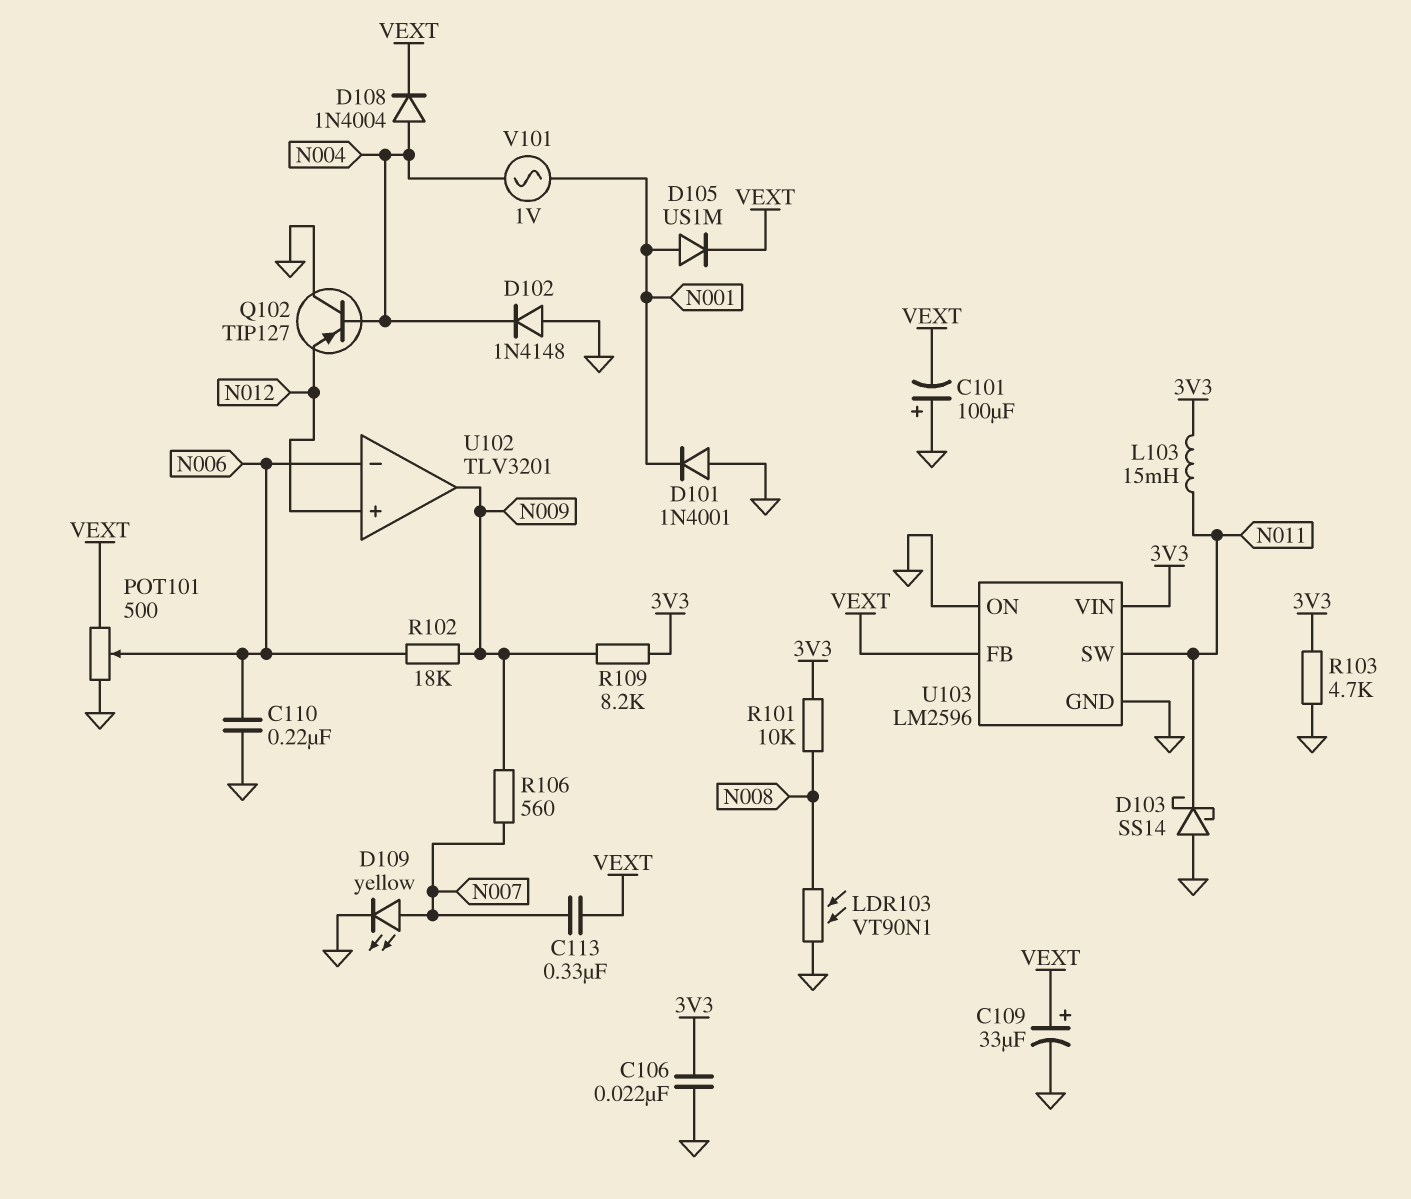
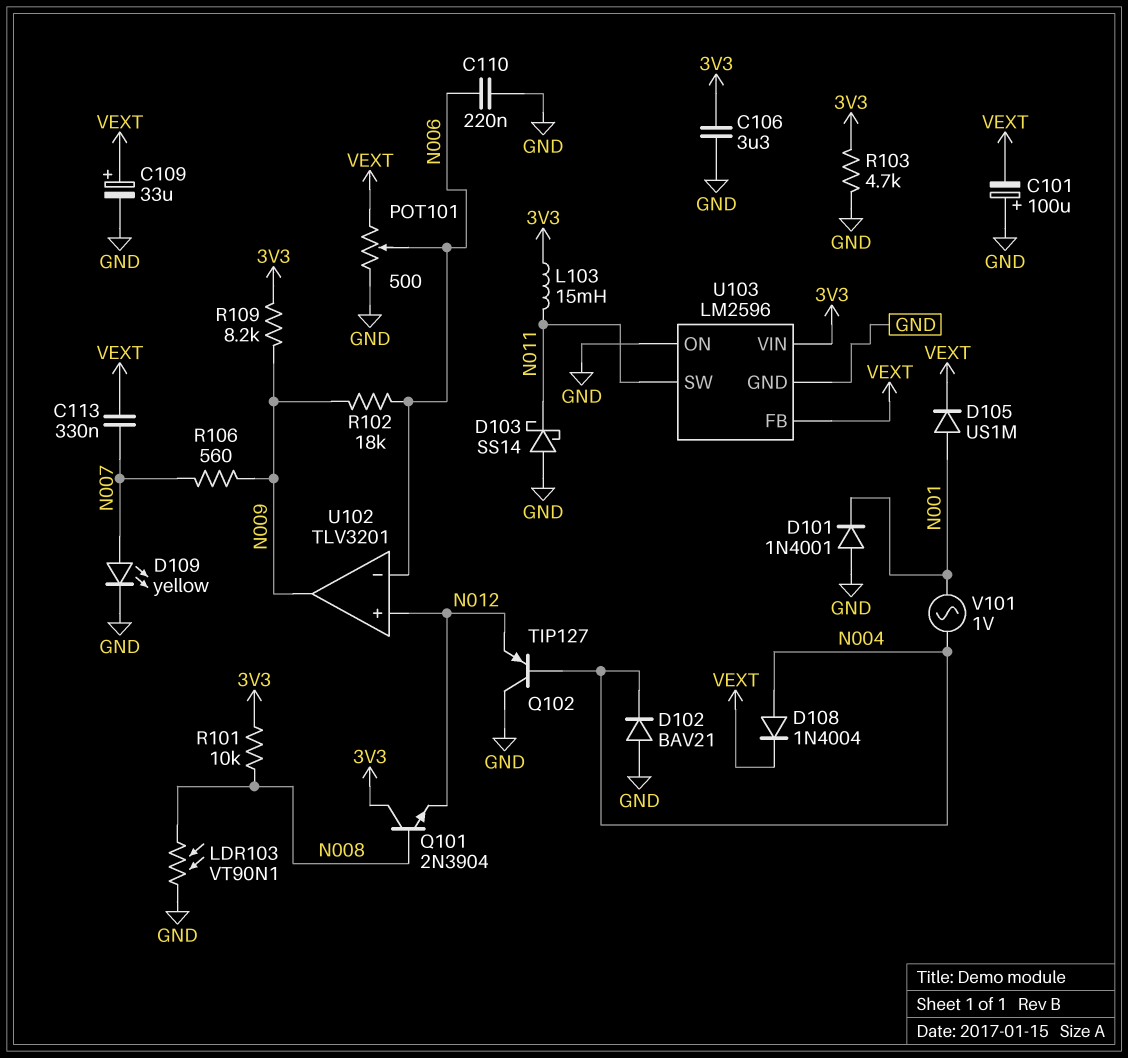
C106: 22nF (3V3, GND) -> 3.3uF (3V3, GND)
D102: diode 1N4148 (A GND, K N004) -> diode BAV21 (A GND, K N004)
Q101: none -> NPN 2N3904 (B N008, C 3V3, E N012)

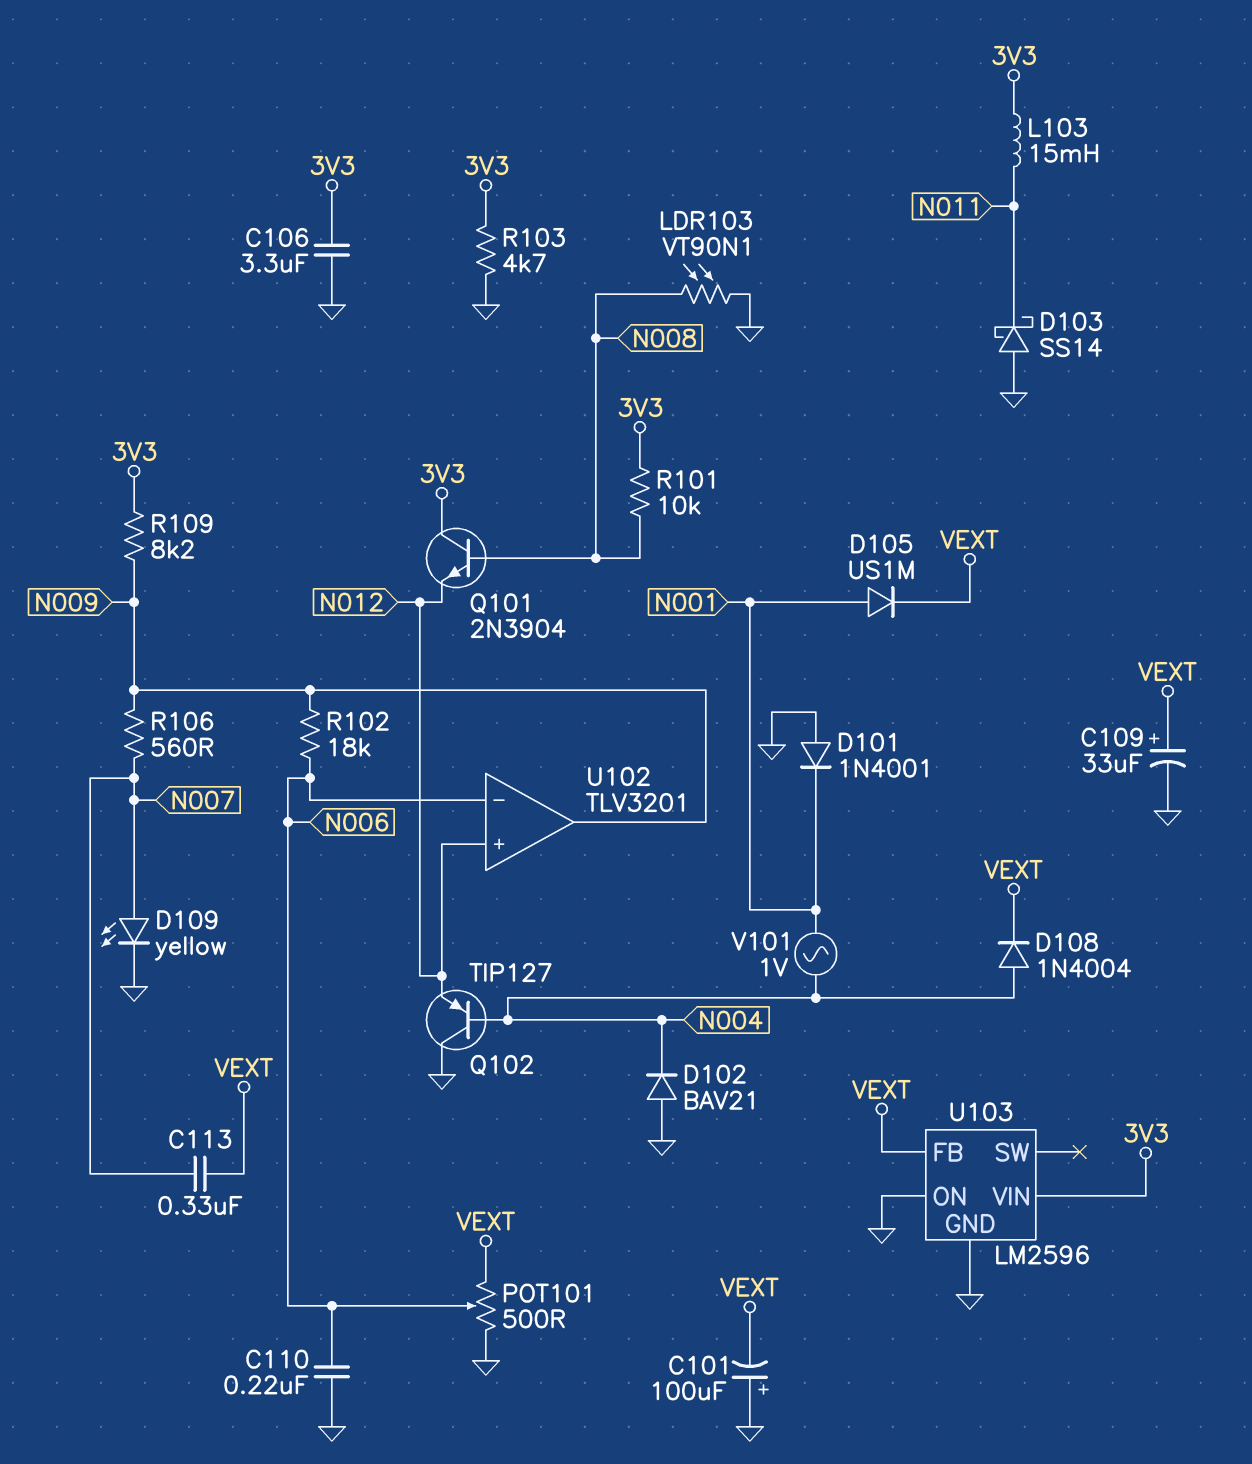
U103 pin SW: N011 -> none

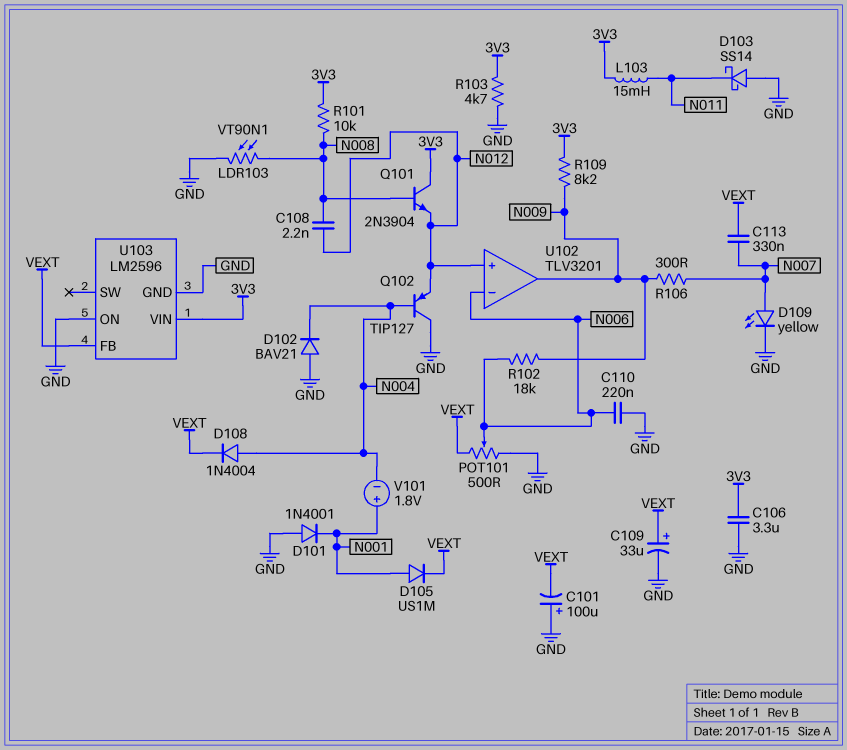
C108: none -> 2.2nF (N008, N012)
R106: 560 (N007, N009) -> 300 (N007, N009)
V101: AC 1V (N001, N004) -> 1.8V (plus N001, minus N004)

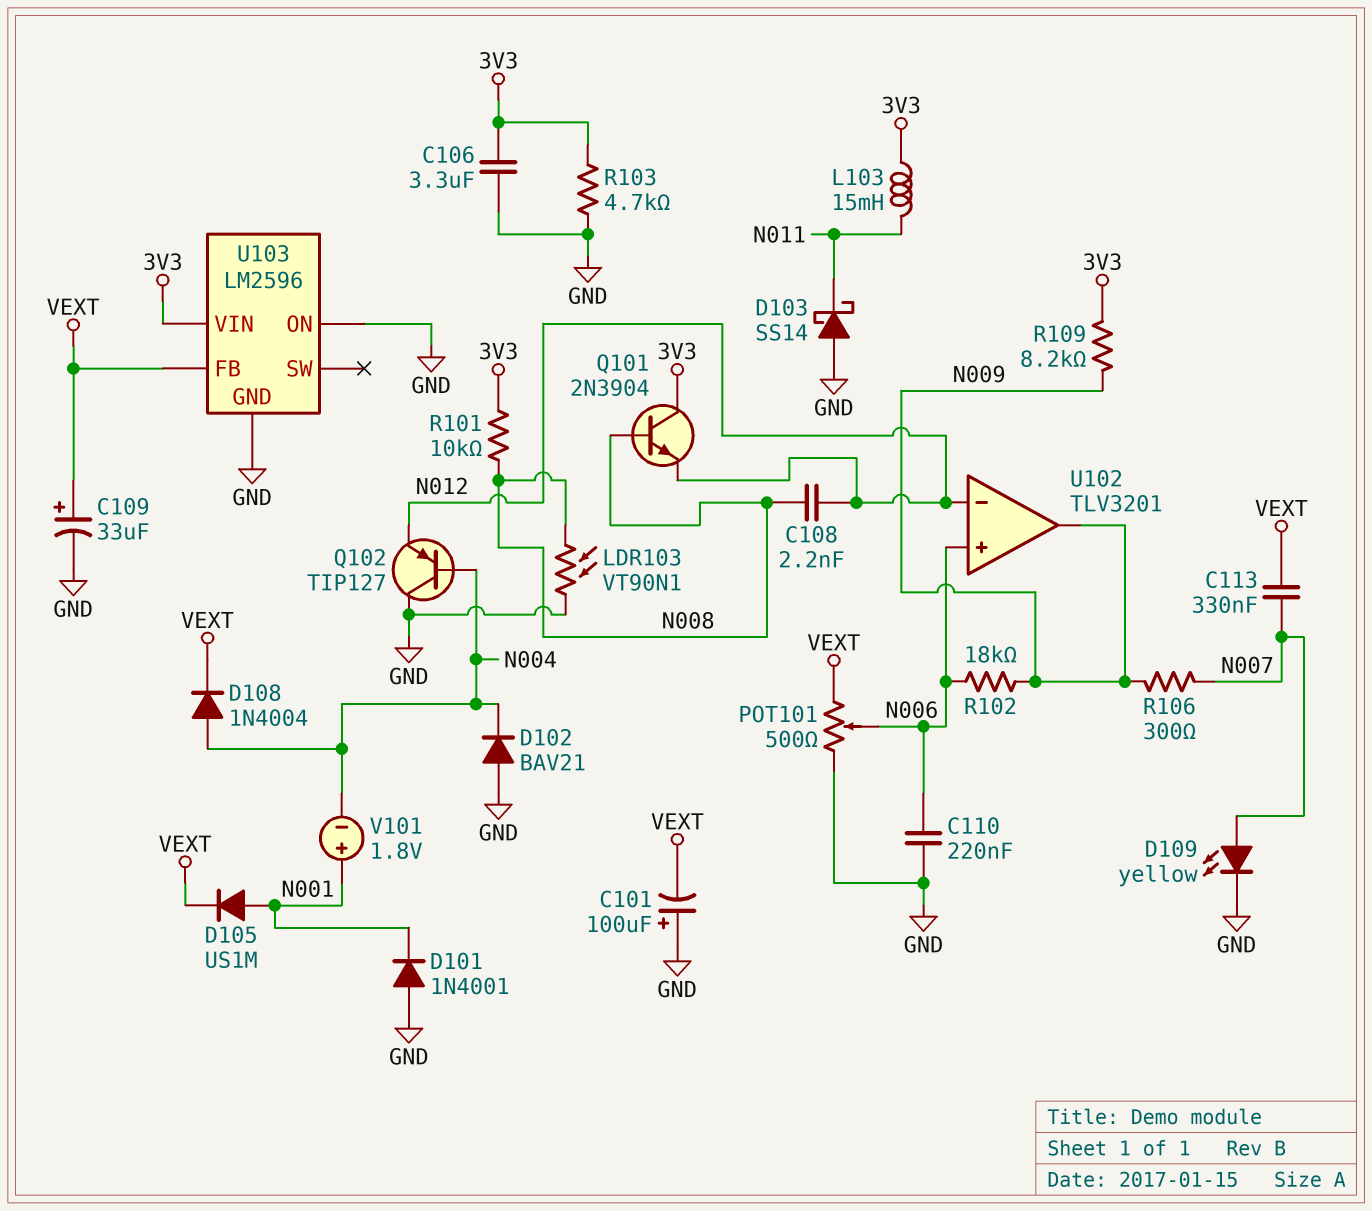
U102 pin in+: N012 -> N006
U102 pin in-: N006 -> N012

